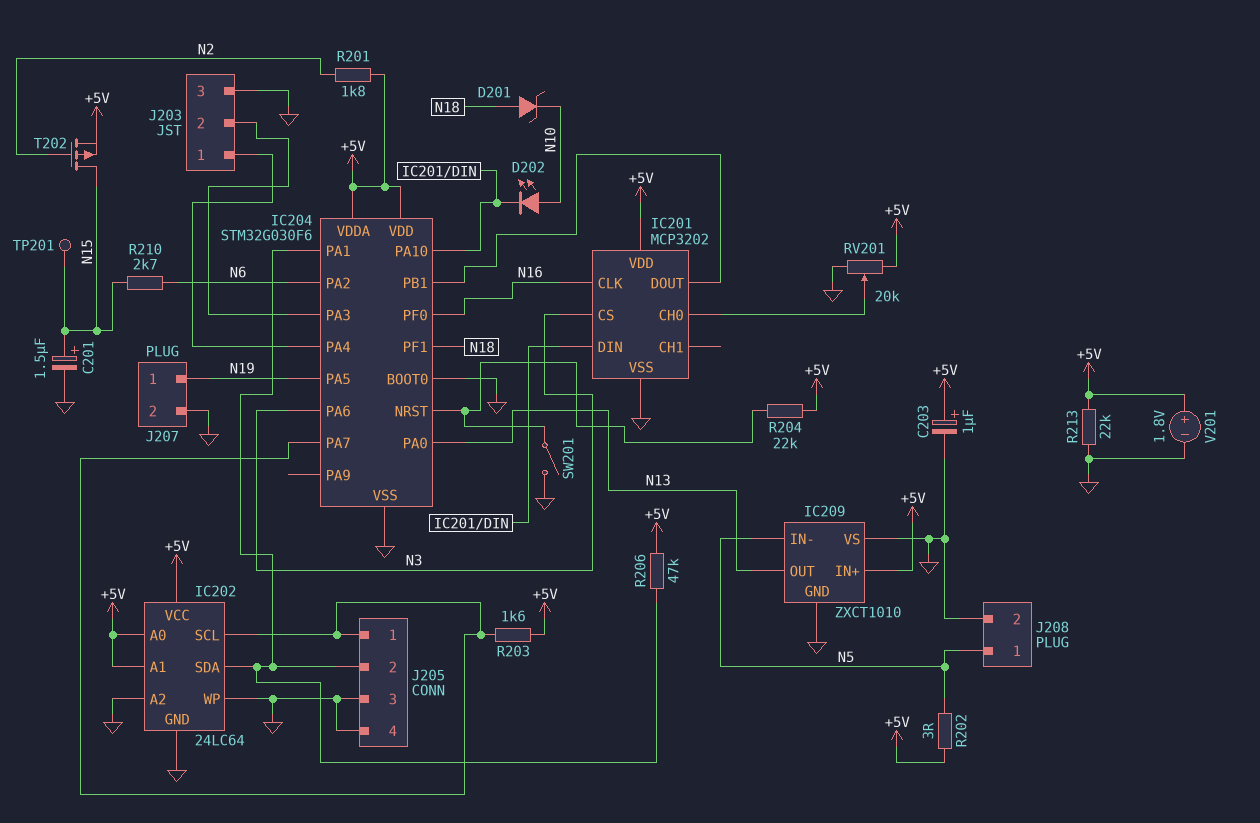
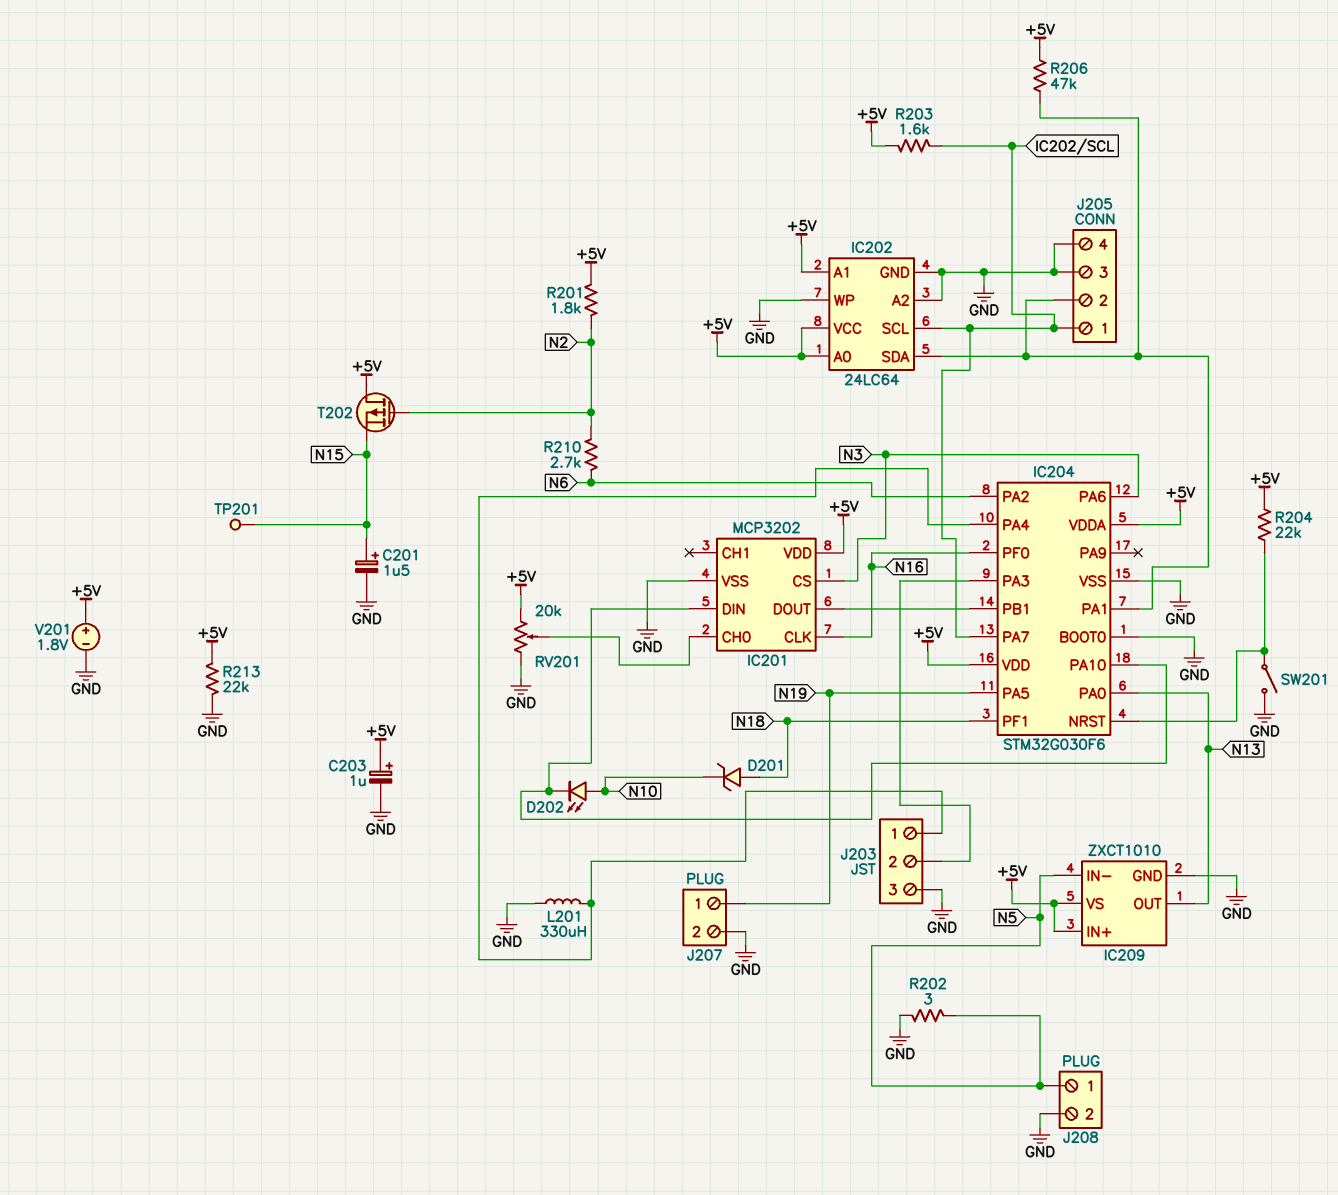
IC209 pin VS: GND -> +5V
L201: none -> 330uH (GND, IC204/PA4)
R202: 3 (+5V, N5) -> 3 (GND, N5)
R210: 2.7k (N6, N15) -> 2.7k (N2, N6)
T202: PMOS (G N2, D N15, S +5V) -> PMOS (G N2, D +5V, S N15)

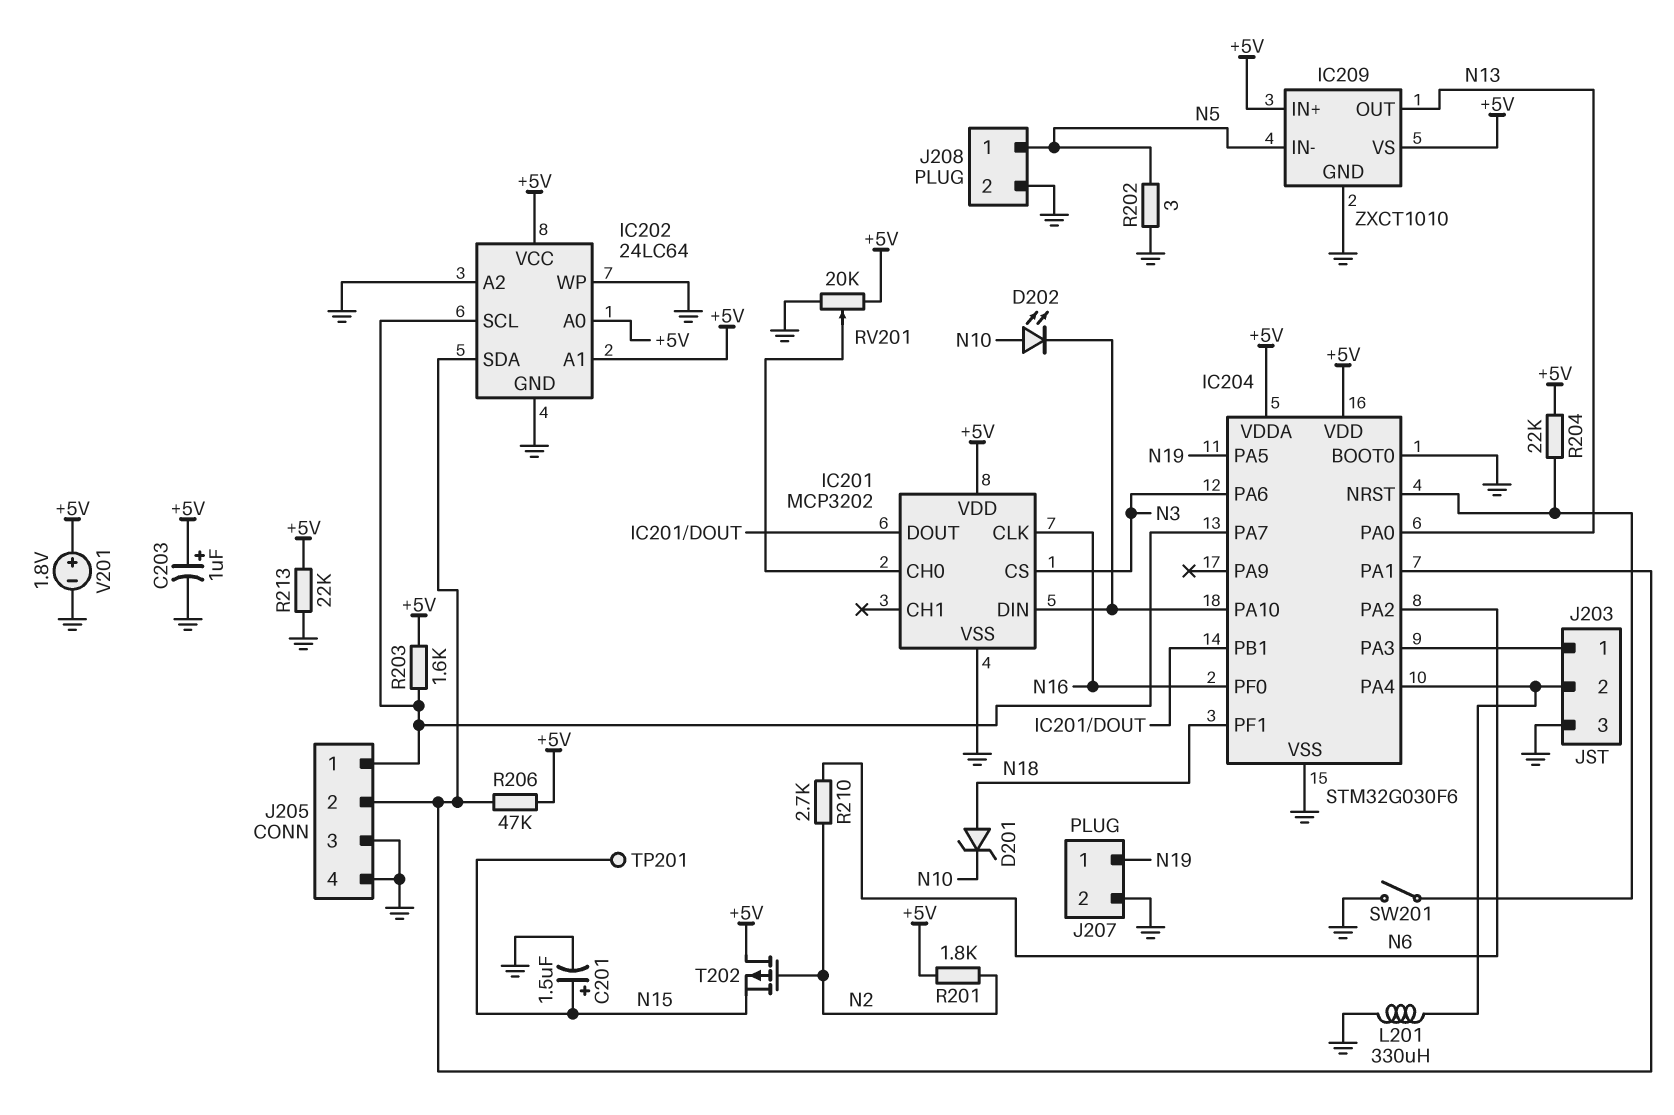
J203 pin 1: IC204/PA4 -> IC204/PA3
J203 pin 2: IC204/PA3 -> IC204/PA4

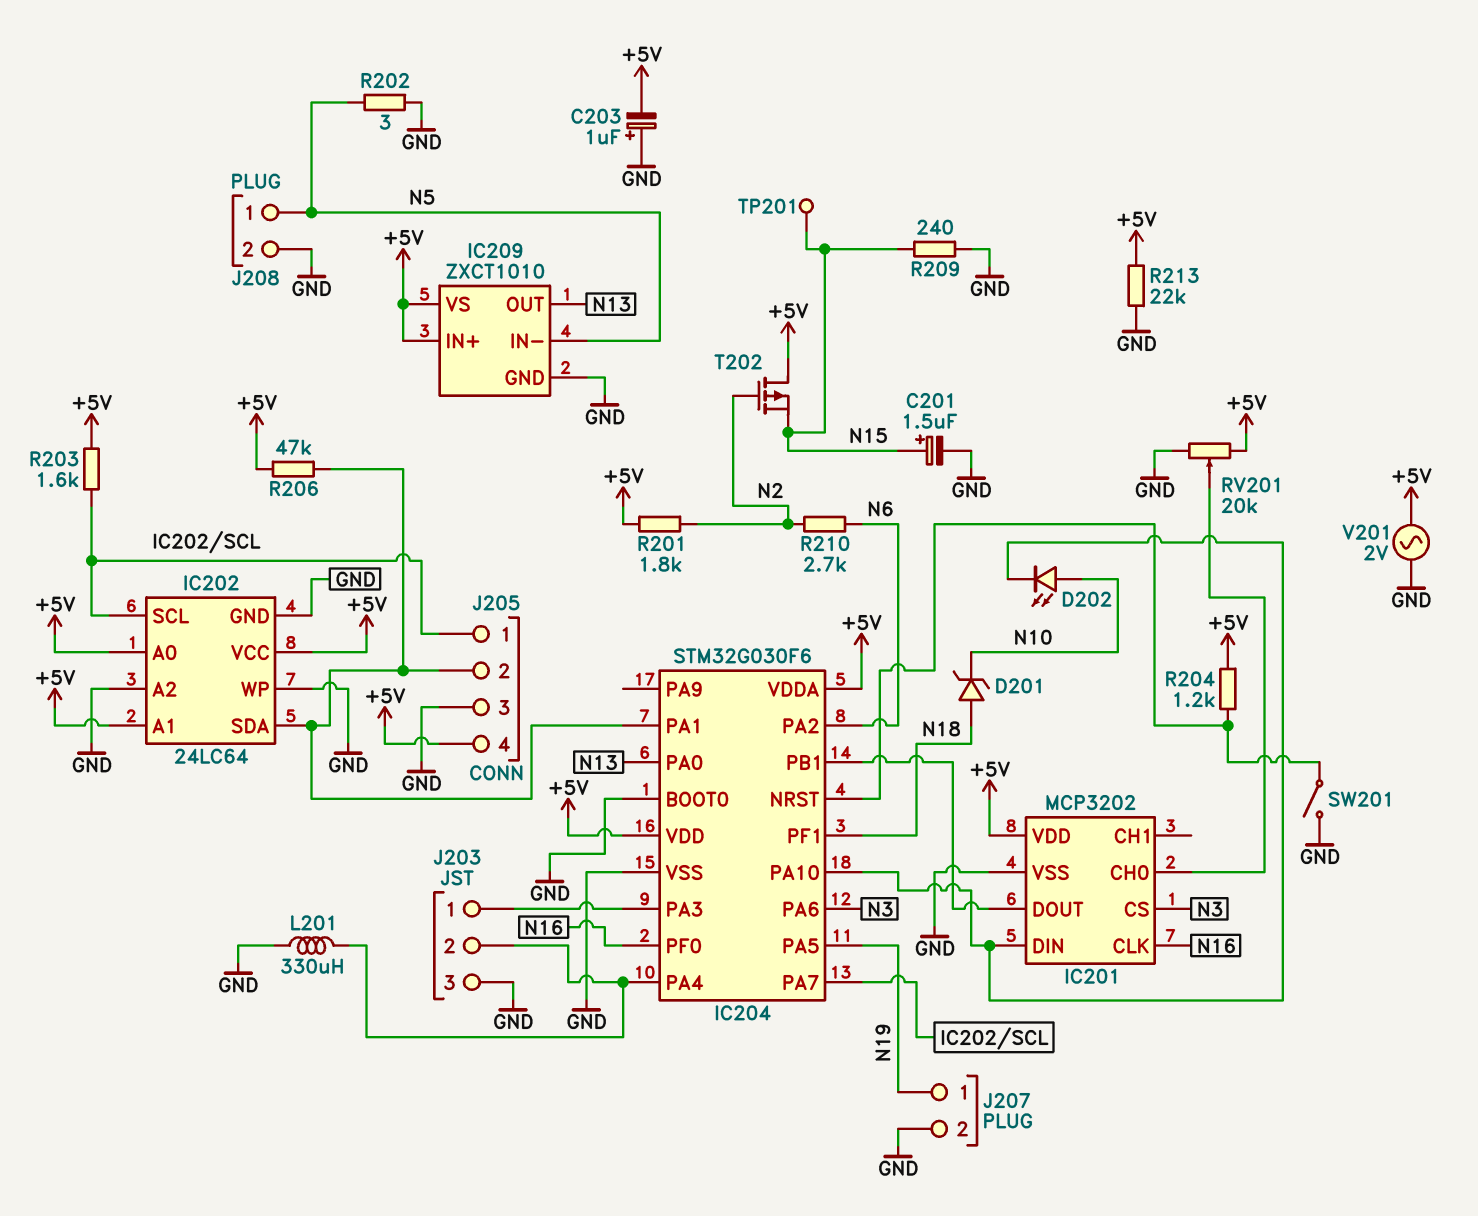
C203: 1uF (plus +5V, minus GND) -> 1uF (plus GND, minus +5V)
J205 pin 4: GND -> +5V
R204: 22k (+5V, IC204/NRST) -> 1.2k (+5V, IC204/NRST)
R209: none -> 240 (GND, N15)
V201: 1.8V (plus +5V, minus GND) -> AC 2V (+5V, GND)

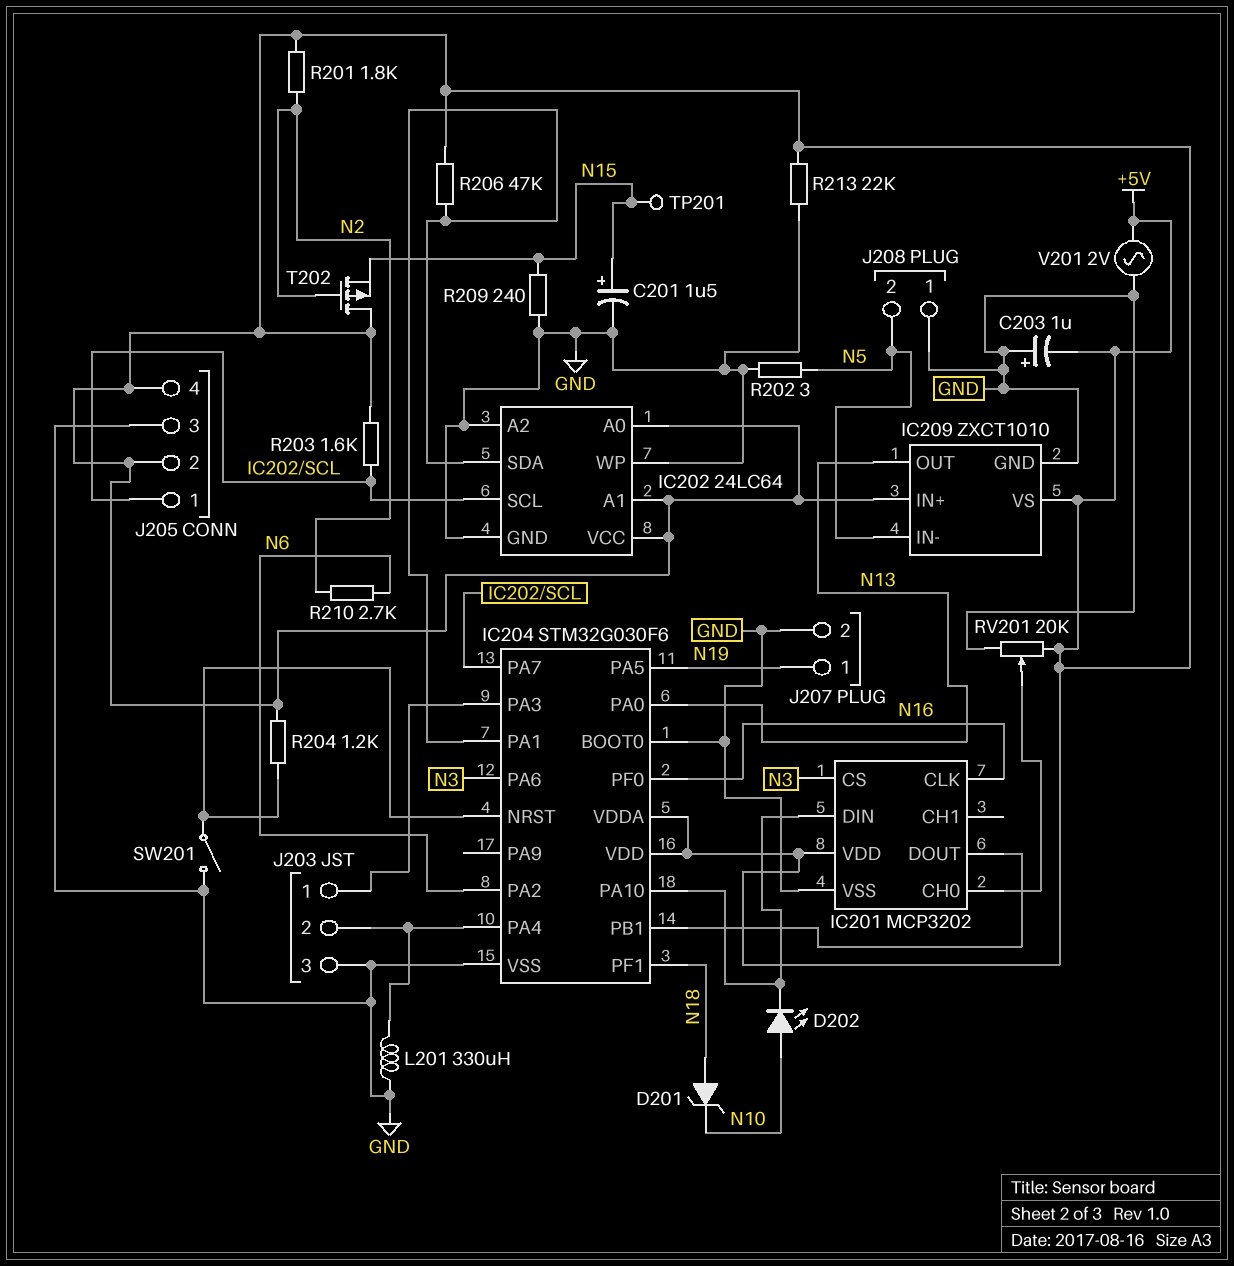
J205 pin 2: IC202/SDA -> +5V
J208 pin 1: N5 -> GND
J208 pin 2: GND -> N5

